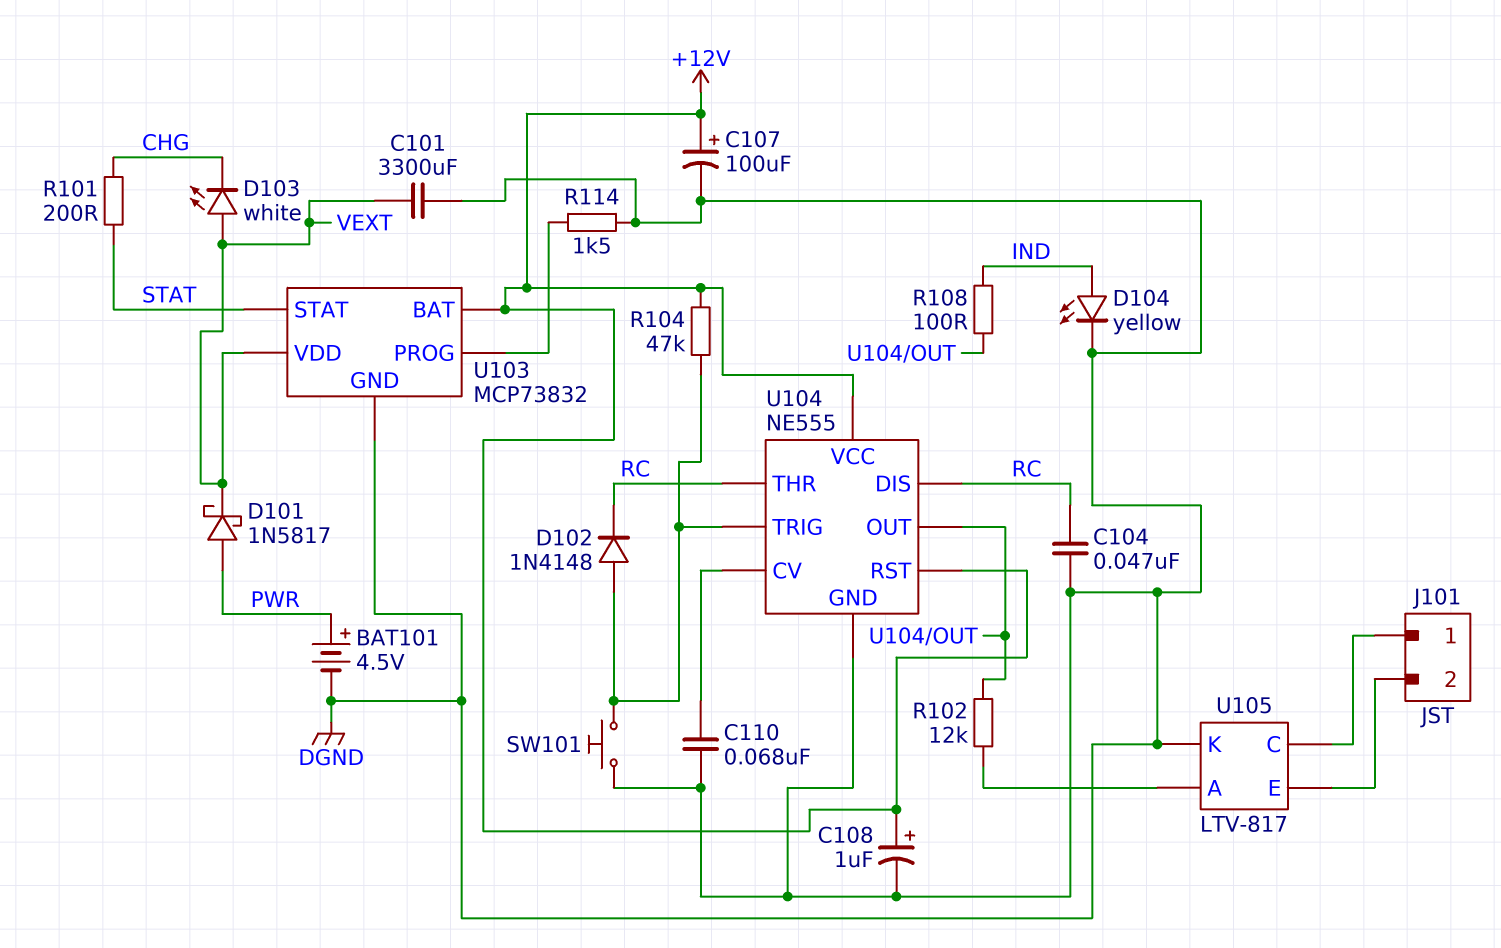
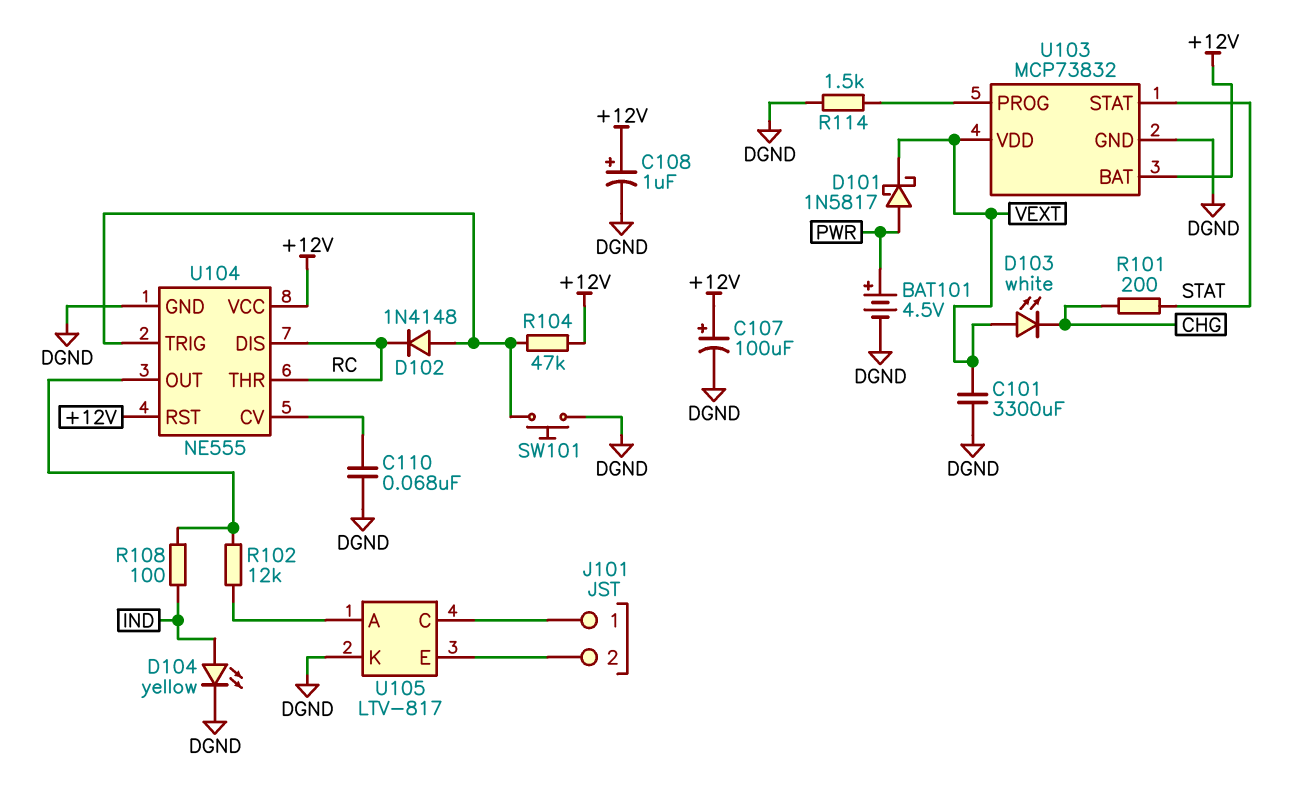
C104: 47nF (DGND, RC) -> none

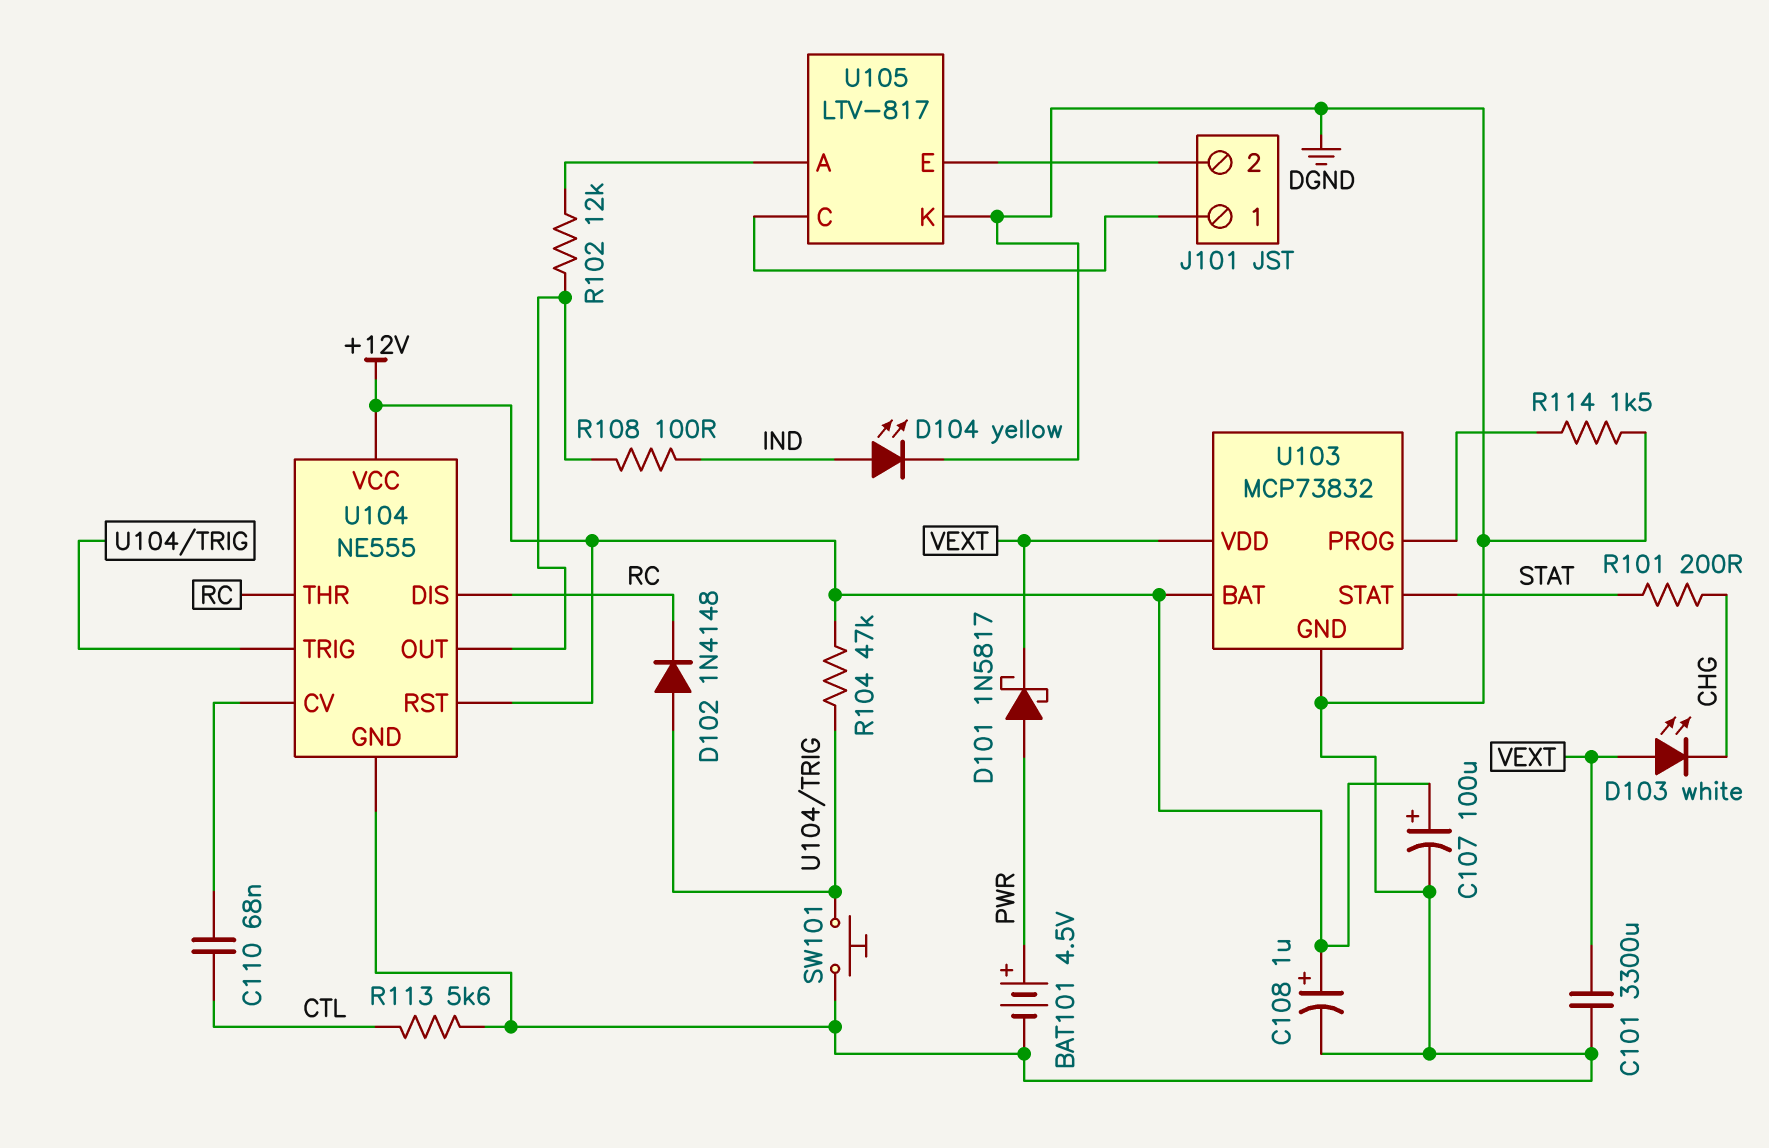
C110: 68nF (DGND, U104/CV) -> 68nF (CTL, U104/CV)
R113: none -> 5.6k (CTL, DGND)

